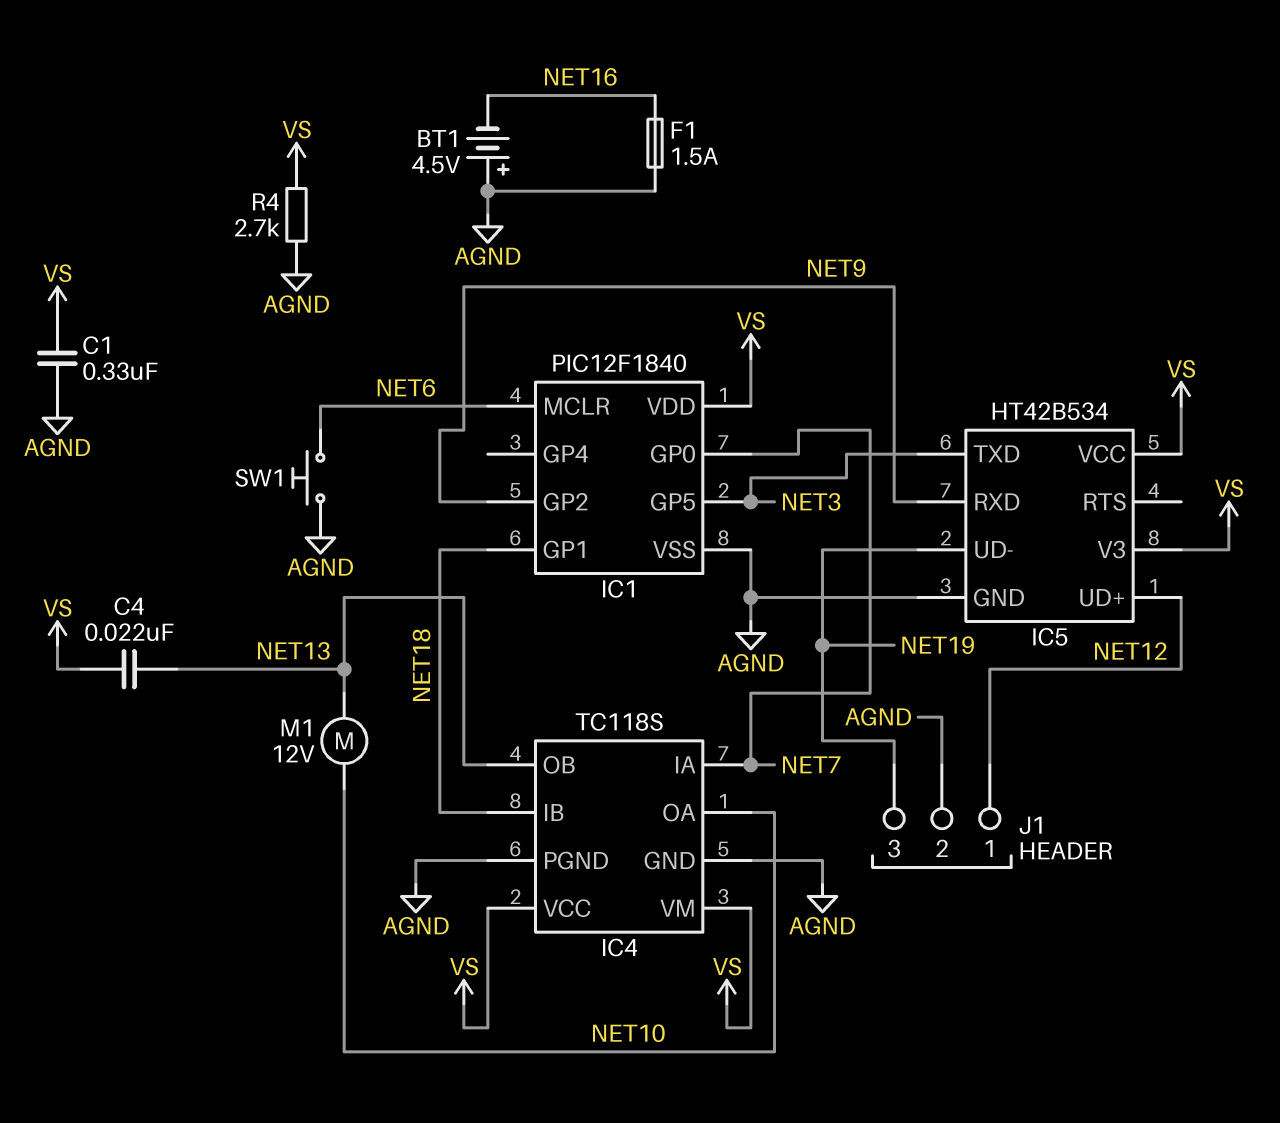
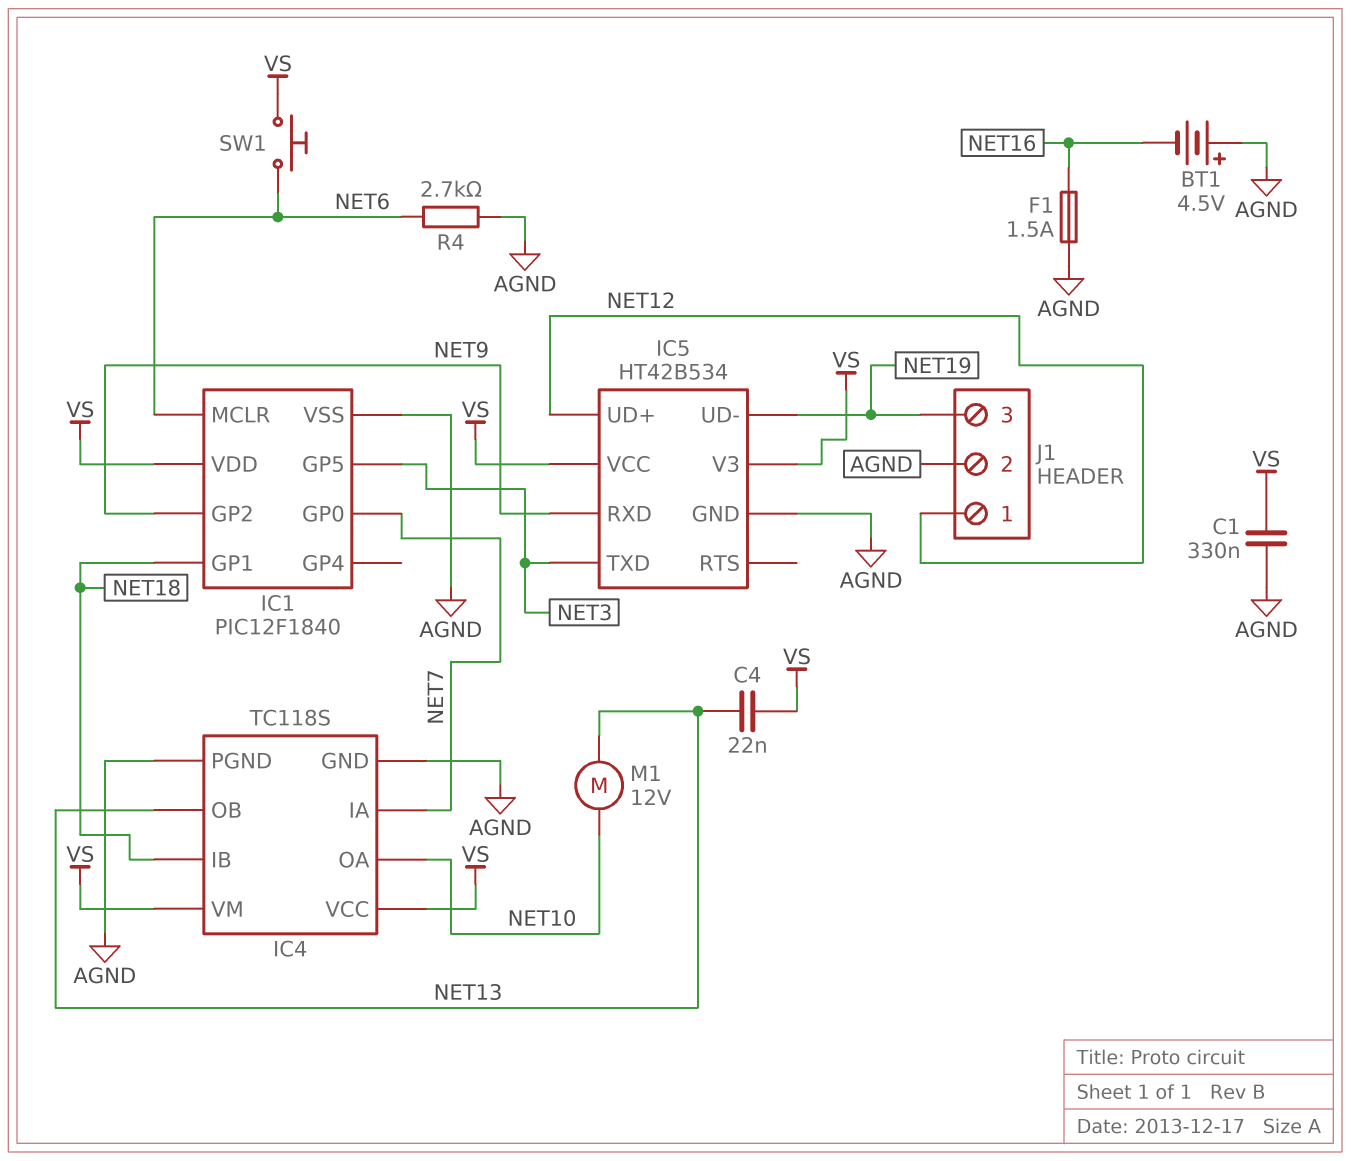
R4: 2.7k (AGND, VS) -> 2.7k (AGND, NET6)
SW1: button (AGND, NET6) -> button (NET6, VS)

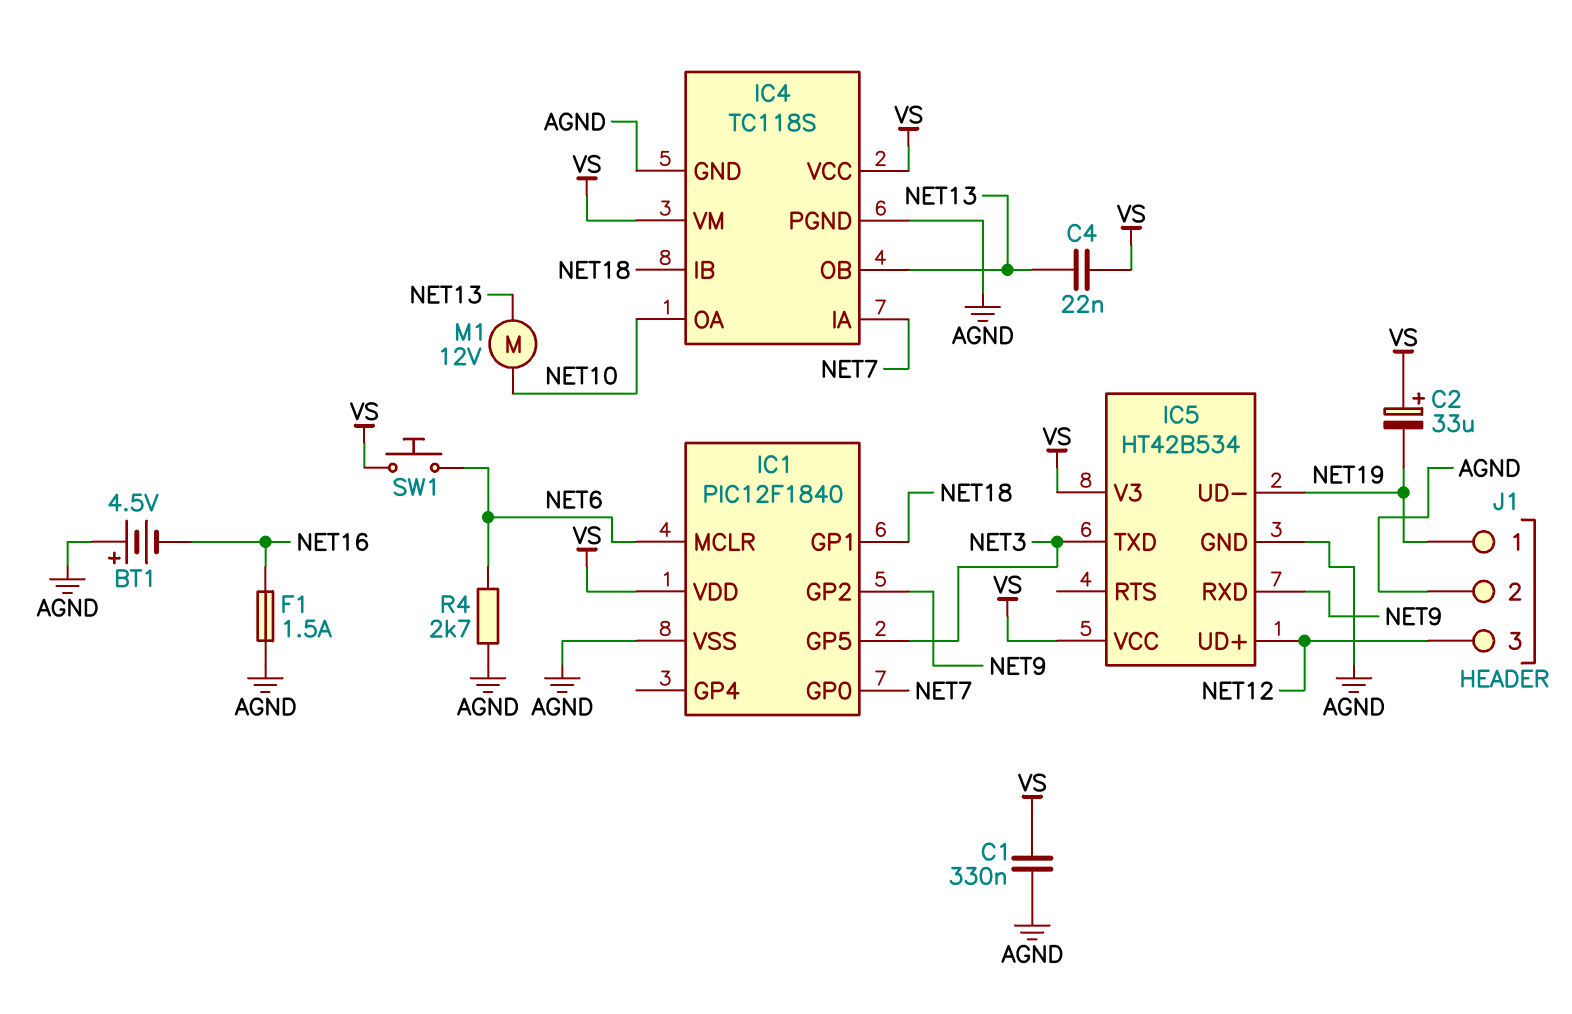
C2: none -> 33uF (plus VS, minus NET19)
J1 pin 1: NET12 -> NET19
J1 pin 3: NET19 -> NET12

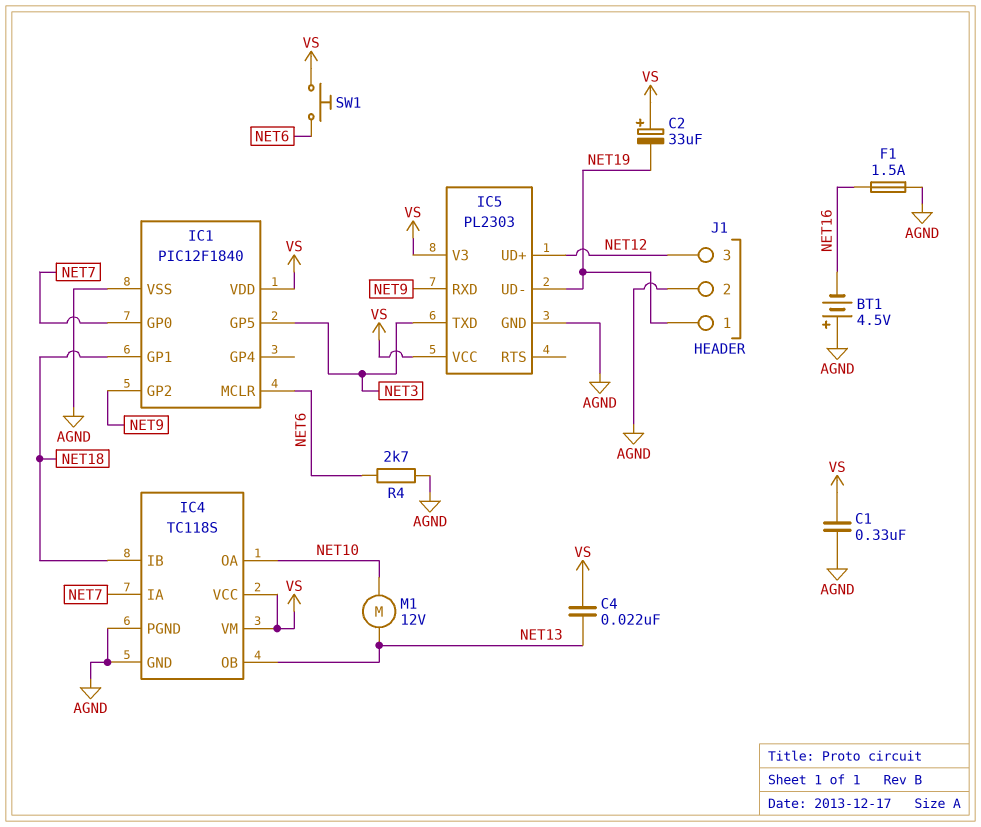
IC5: HT42B534 -> PL2303

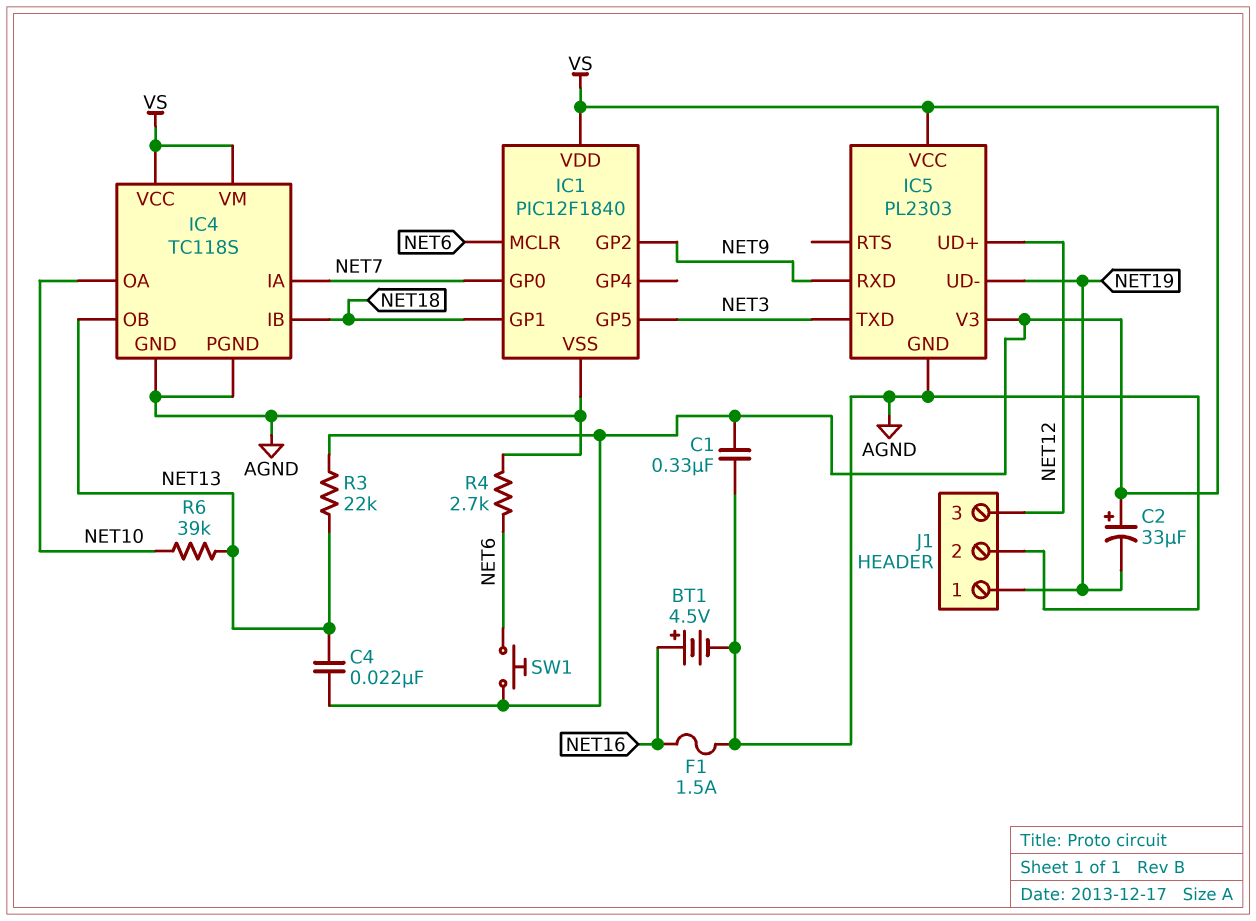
BT1: 4.5V (plus AGND, minus NET16) -> 4.5V (plus NET16, minus AGND)
M1: motor 12V (NET10, NET13) -> none
R3: none -> 22k (NET13, VS)
R6: none -> 39k (NET10, NET13)

